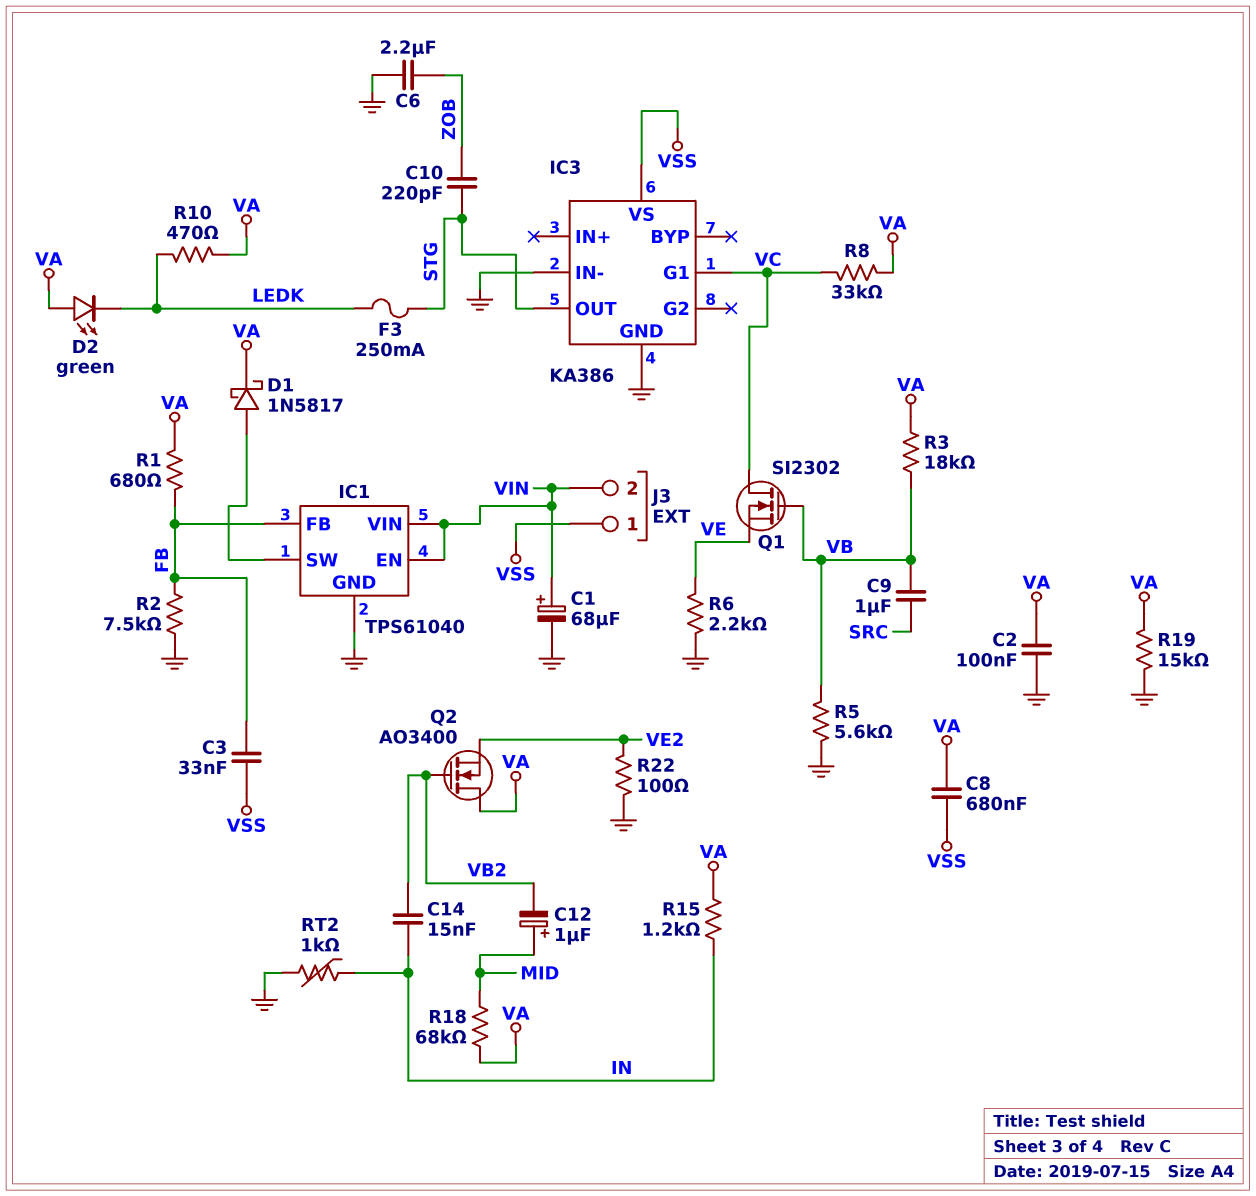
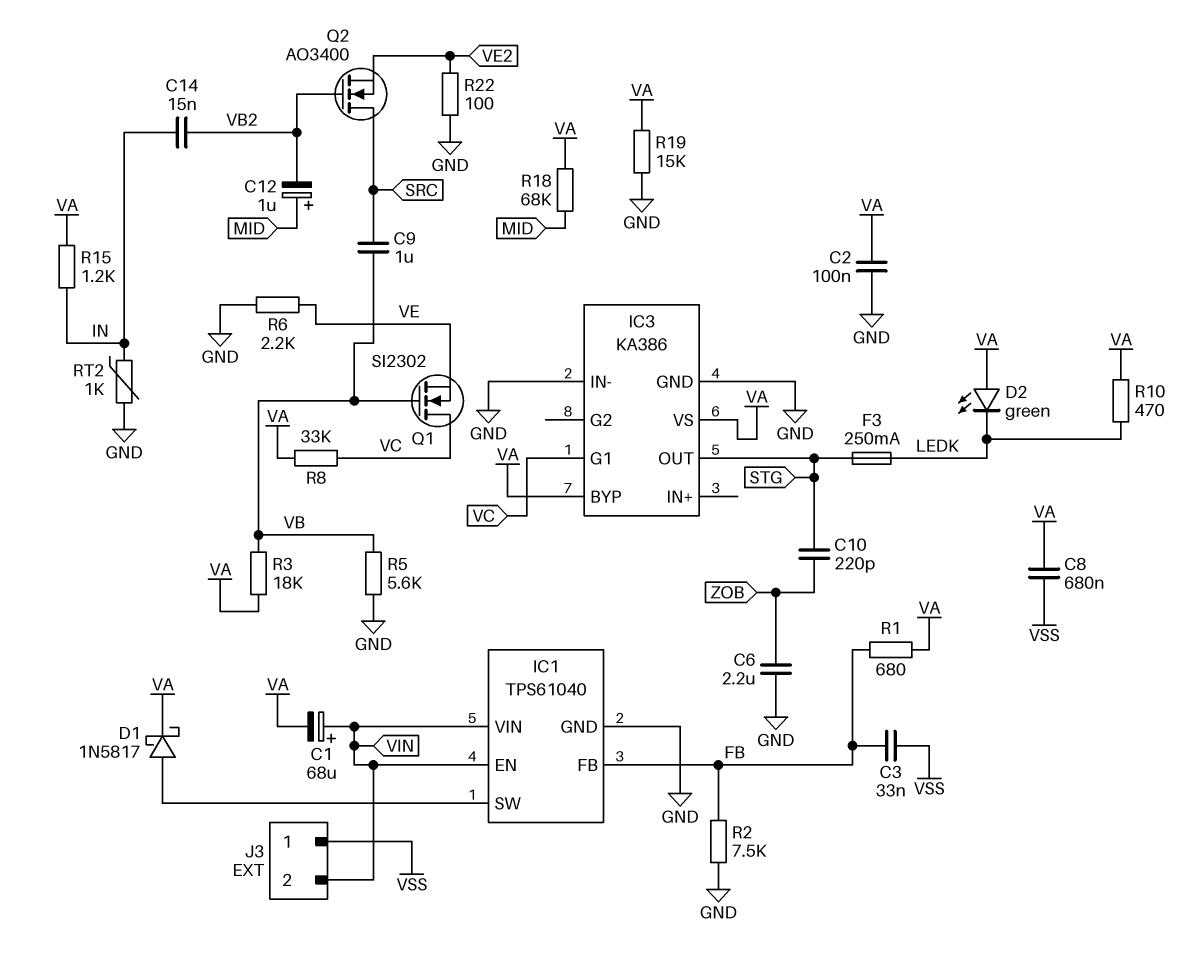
C1: 68uF (plus VIN, minus GND) -> 68uF (plus VIN, minus VA)
IC3 pin BYP: none -> VA
IC3 pin VS: VSS -> VA
Q2: NMOS AO3400 (G VB2, D VA, S VE2) -> NMOS AO3400 (G VB2, D SRC, S VE2)

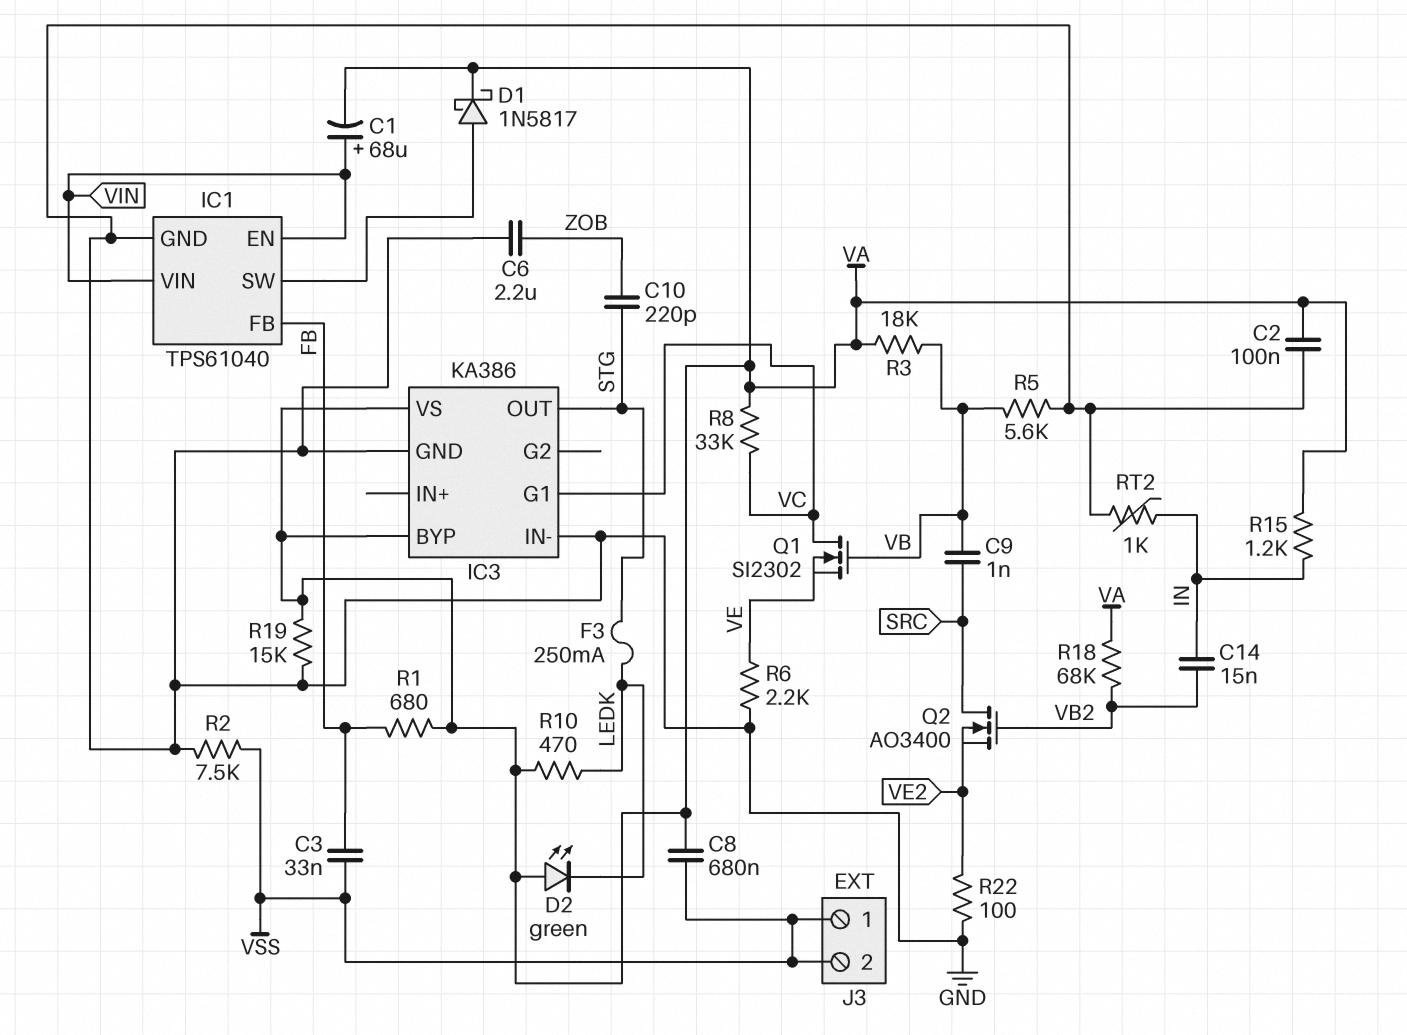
C9: 1uF (SRC, VB) -> 1nF (SRC, VB)
C12: 1uF (plus MID, minus VB2) -> none
J3 pin 2: VIN -> VSS
R2: 7.5k (FB, GND) -> 7.5k (GND, VSS)
R18: 68k (MID, VA) -> 68k (VA, VB2)

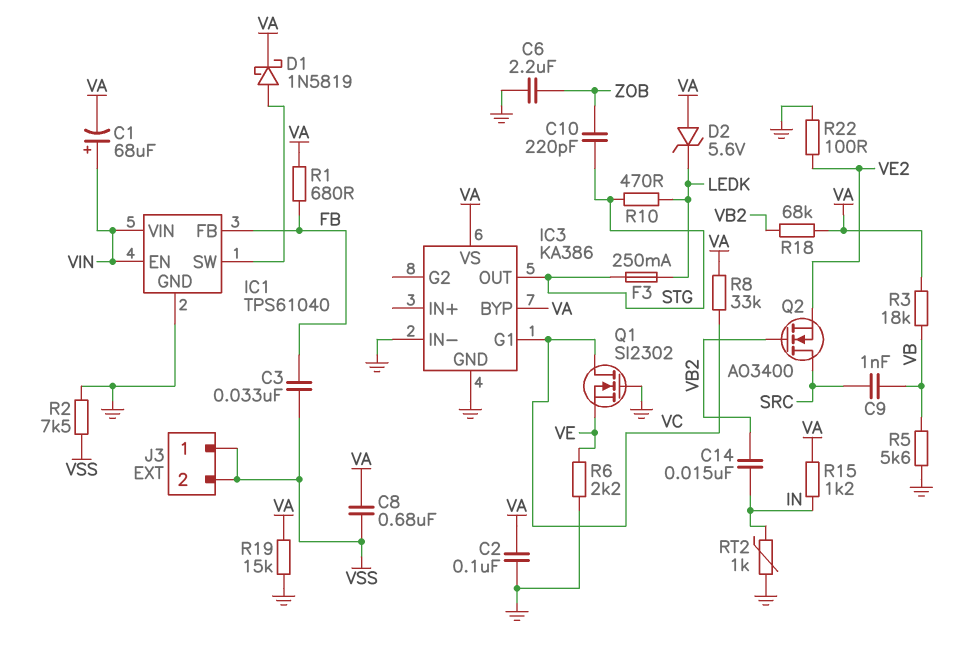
D1: schottky 1N5817 (A IC1/SW, K VA) -> schottky 1N5819 (A IC1/SW, K VA)
D2: LED green (A VA, K LEDK) -> zener 5.6V (A VA, K LEDK)
Q1: NMOS SI2302 (G VB, D VC, S VE) -> NMOS SI2302 (G GND, D VC, S VE)
R10: 470 (LEDK, VA) -> 470 (LEDK, STG)

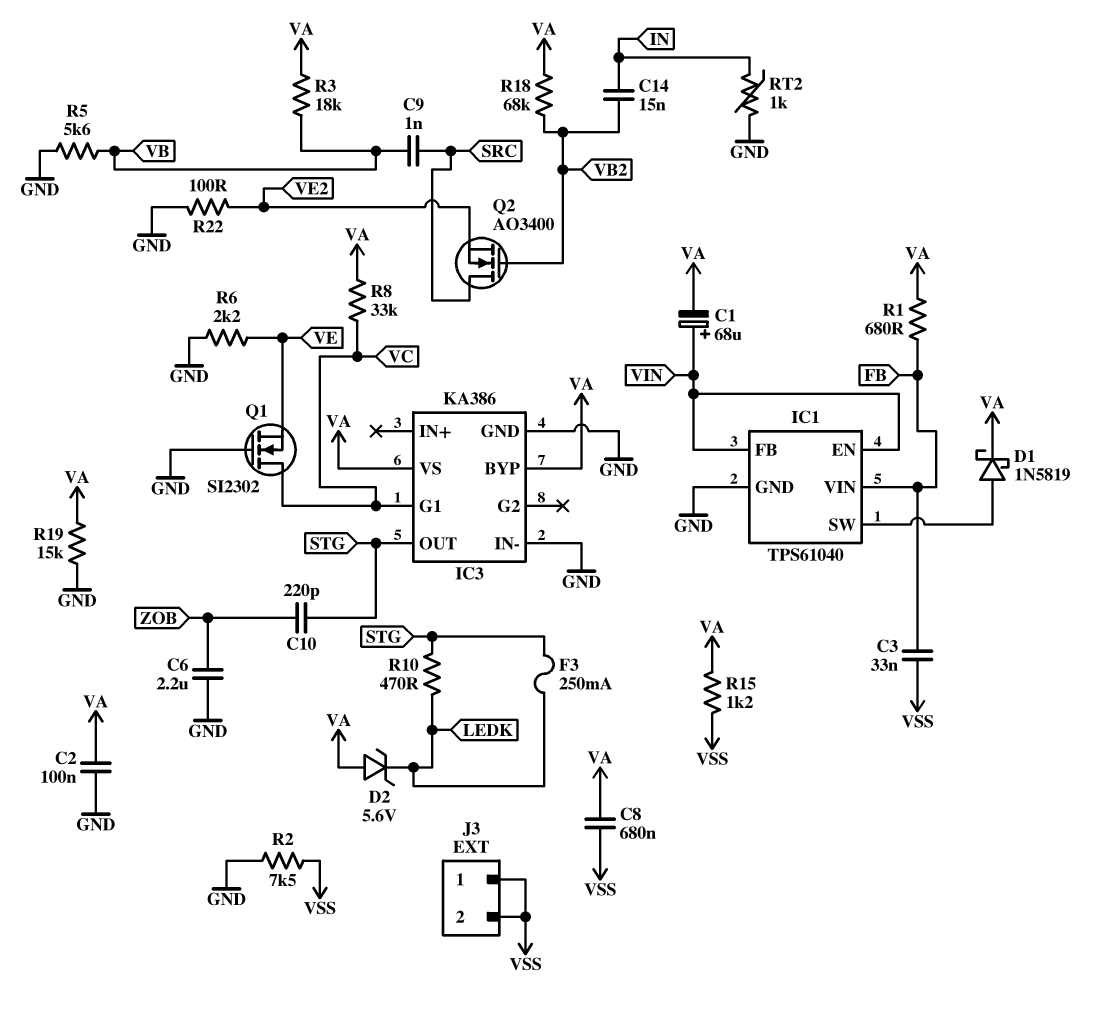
IC1 pin FB: FB -> VIN
IC1 pin VIN: VIN -> FB
R15: 1.2k (IN, VA) -> 1.2k (VA, VSS)

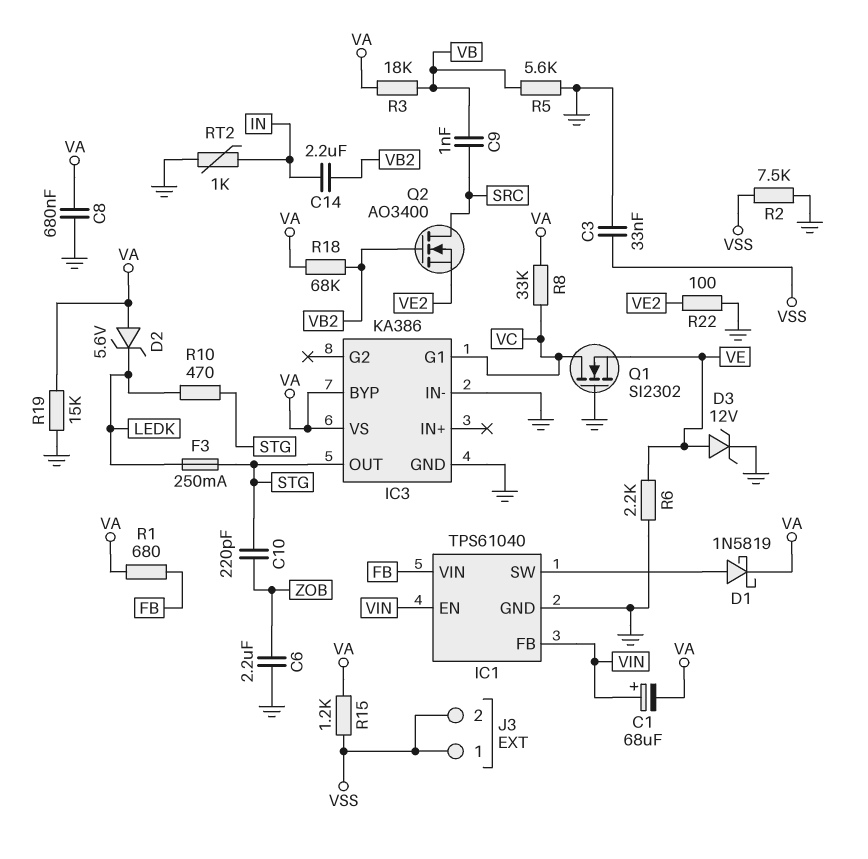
C2: 100nF (GND, VA) -> none
C3: 33nF (FB, VSS) -> 33nF (GND, VSS)
C8: 680nF (VA, VSS) -> 680nF (GND, VA)
C14: 15nF (IN, VB2) -> 2.2uF (IN, VB2)
D3: none -> zener 12V (A VE, K GND)

